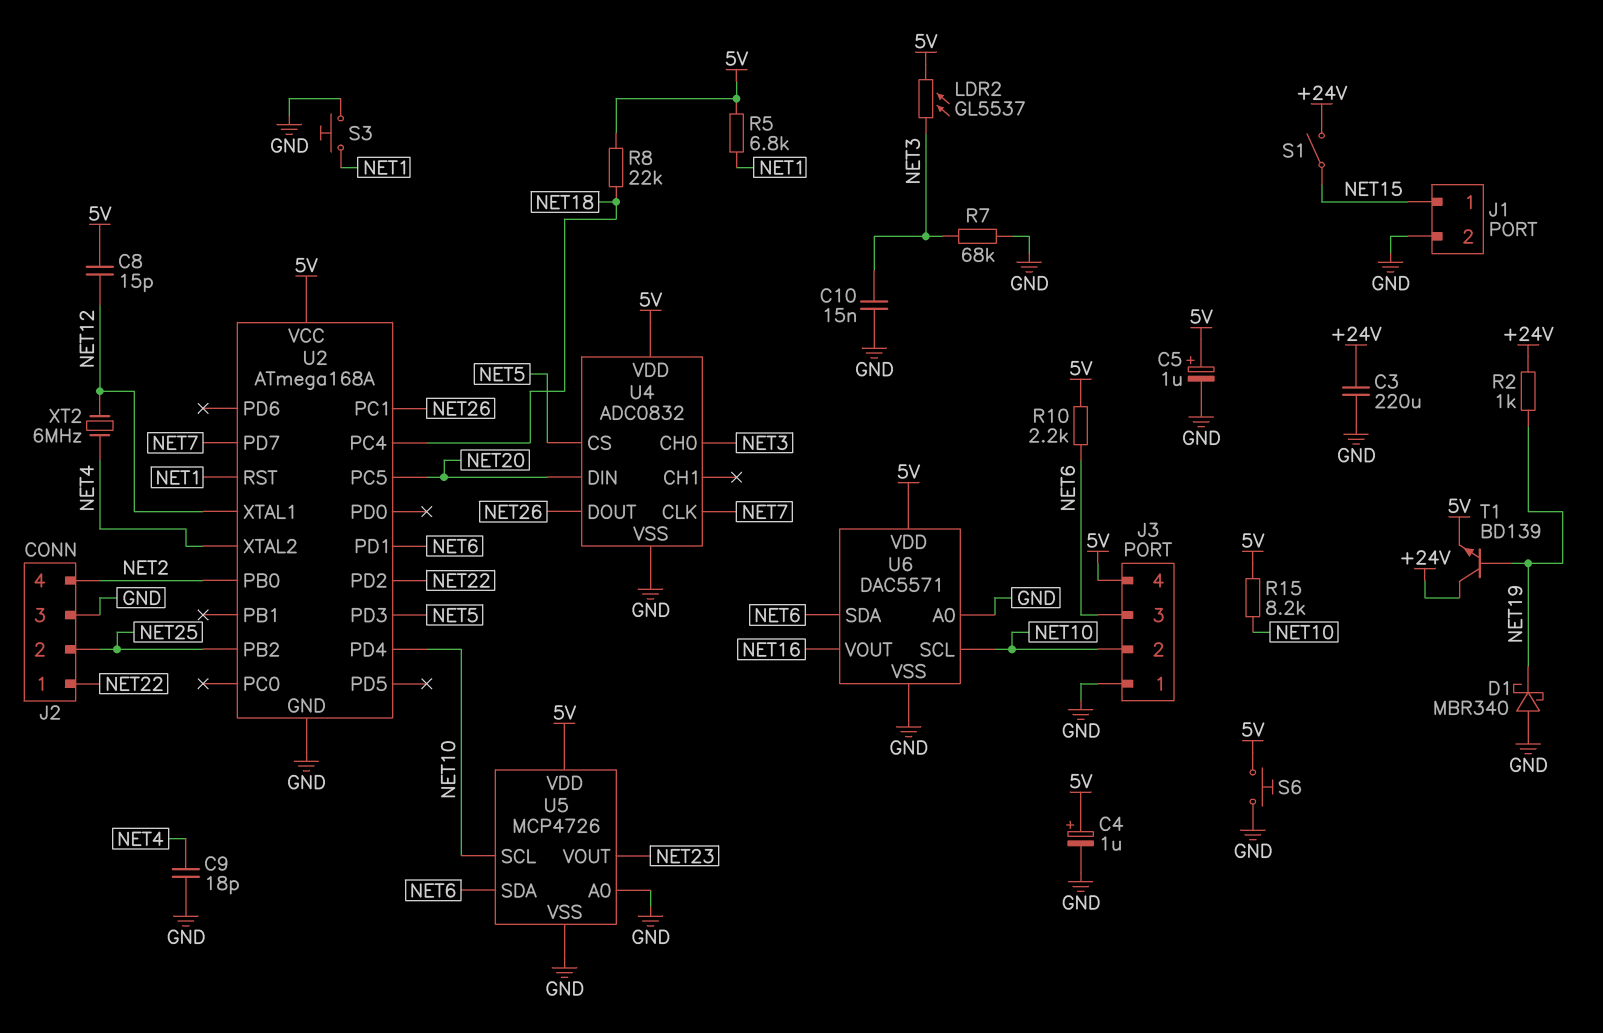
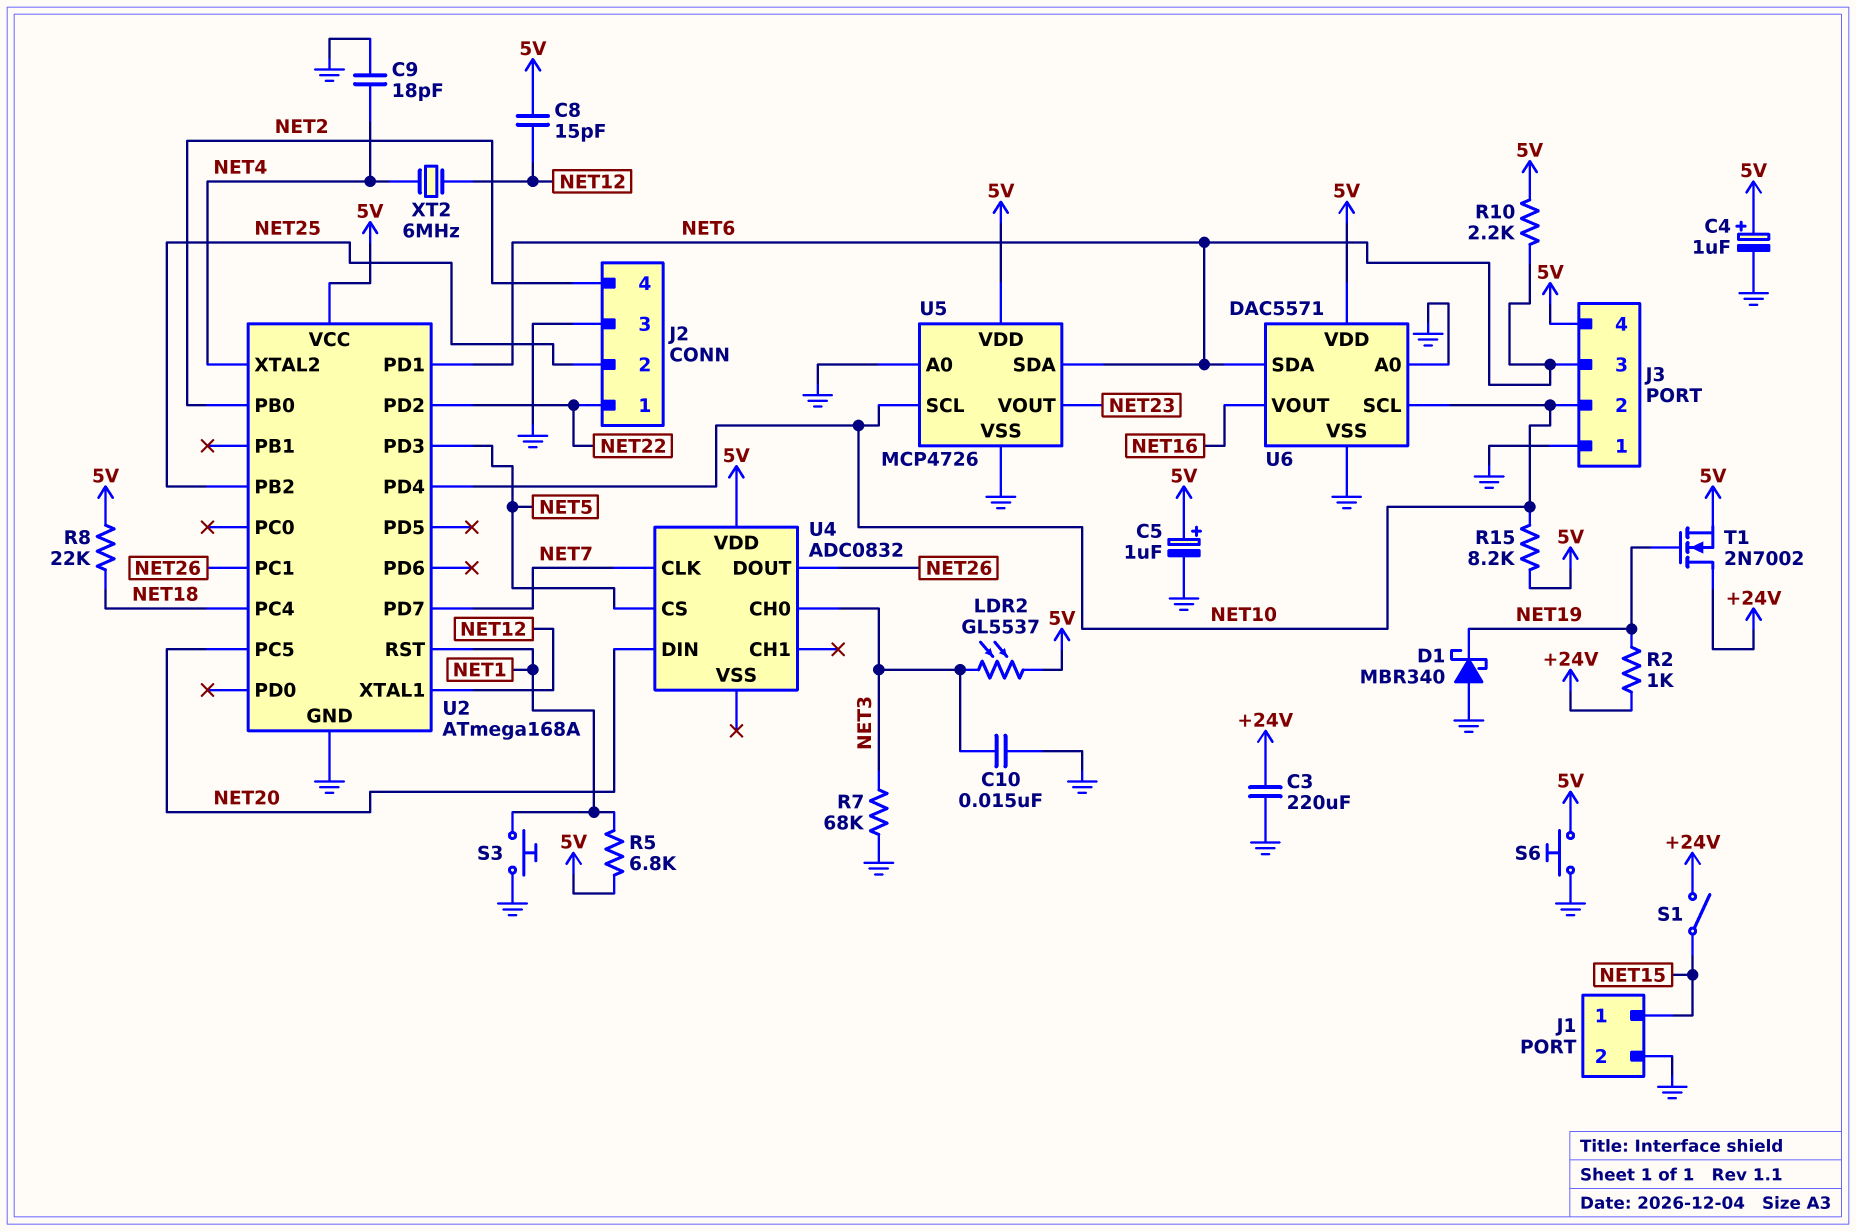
T1: NPN BD139 (B NET19, C +24V, E 5V) -> NMOS 2N7002 (G NET19, D +24V, S 5V)
U4 pin VSS: GND -> none

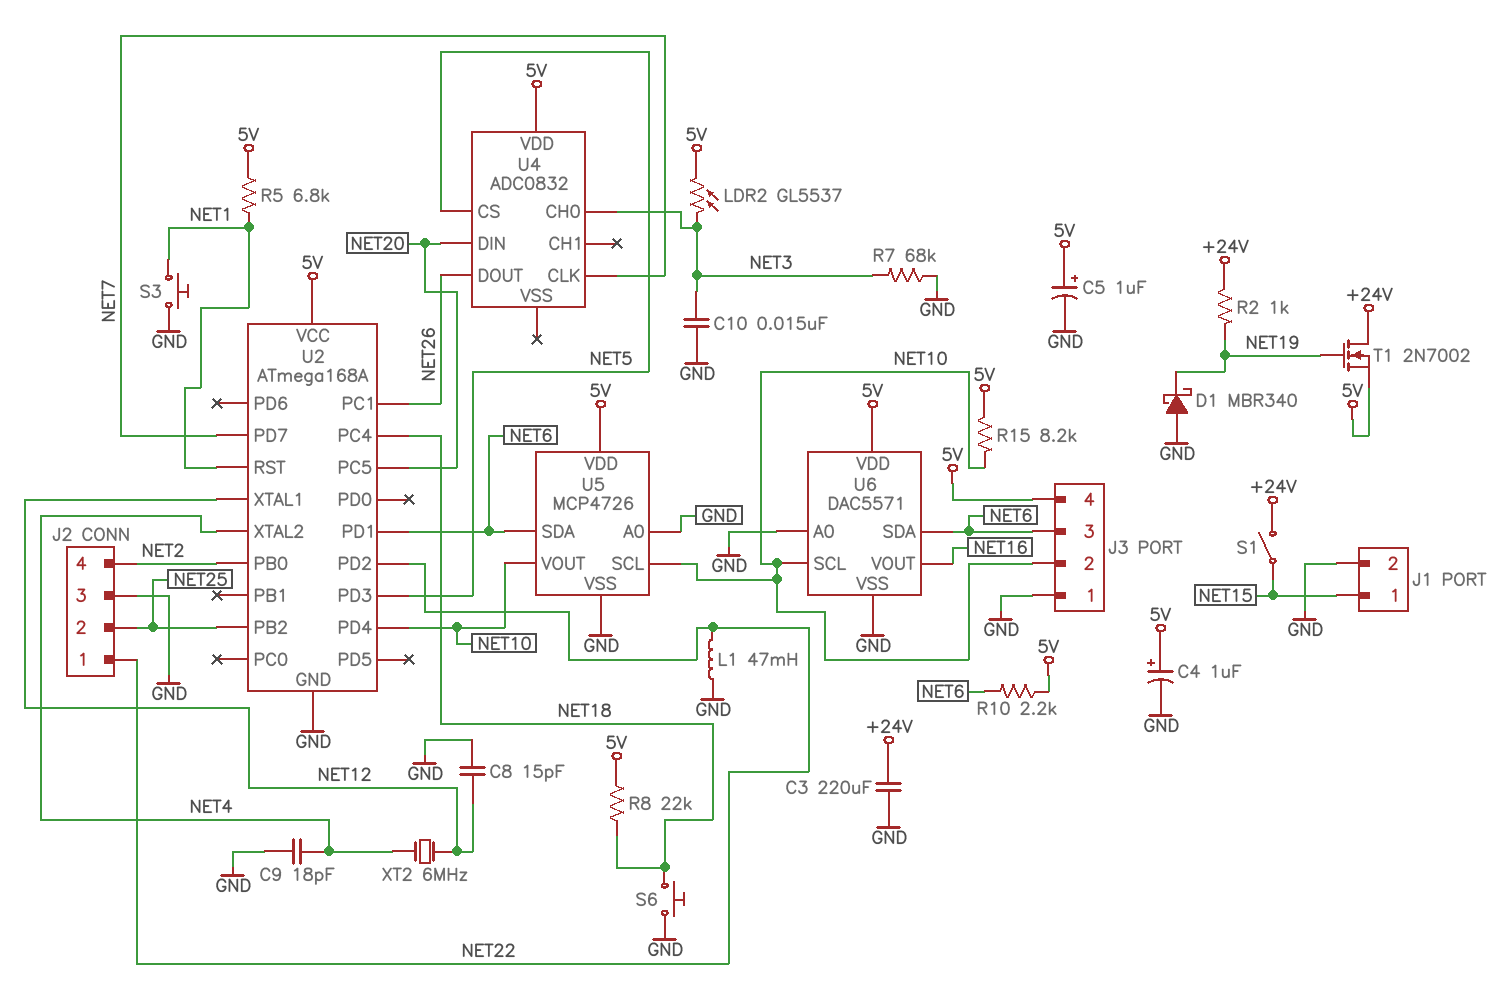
C8: 15pF (5V, NET12) -> 15pF (GND, NET12)
L1: none -> 47mH (GND, NET22)
S6: button (5V, GND) -> button (GND, NET18)
U5 pin VOUT: NET23 -> NET10

